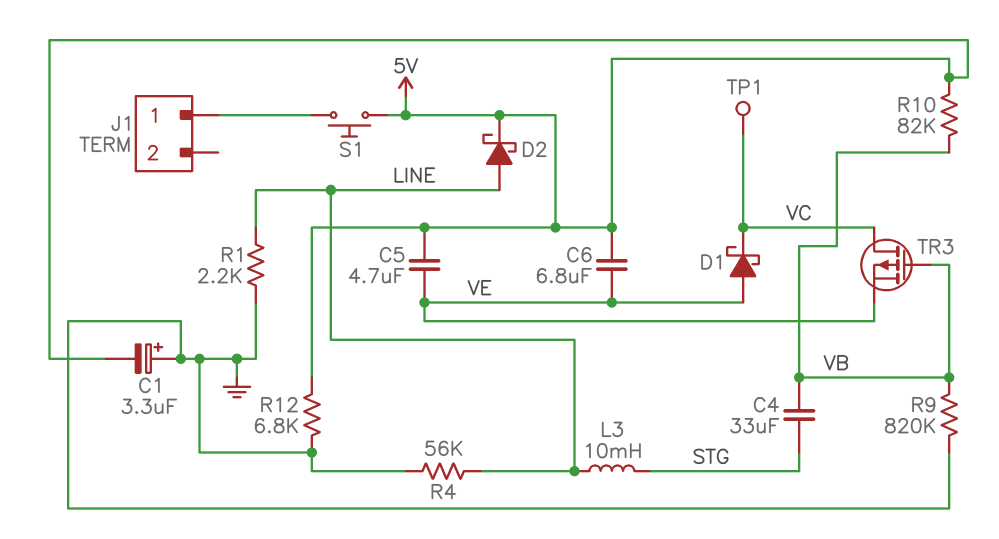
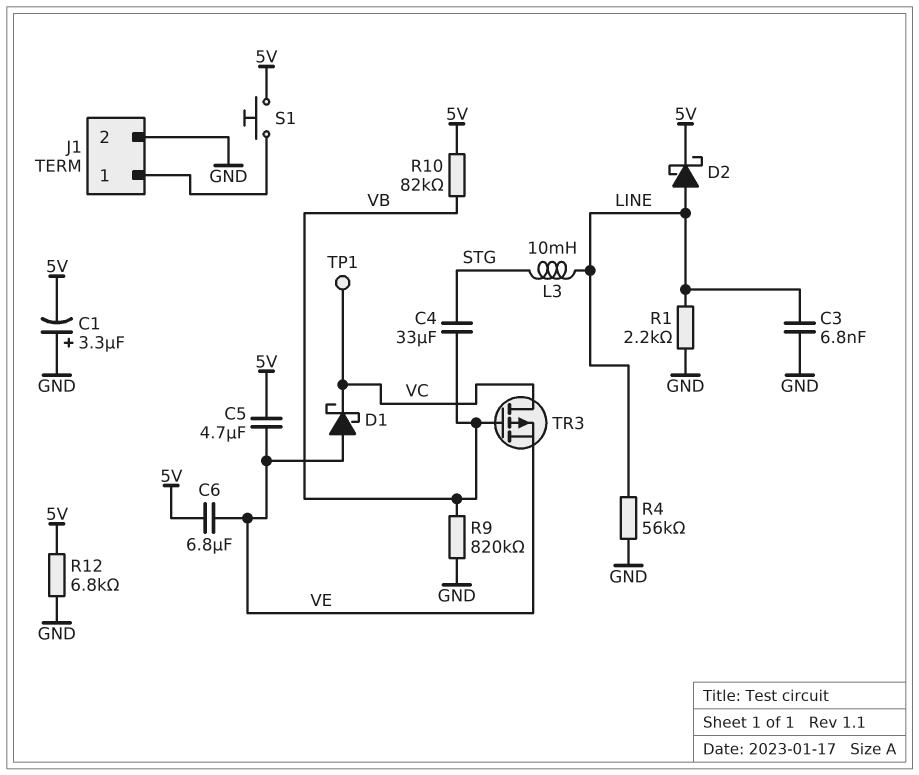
C3: none -> 6.8nF (GND, LINE)
J1 pin 2: none -> GND

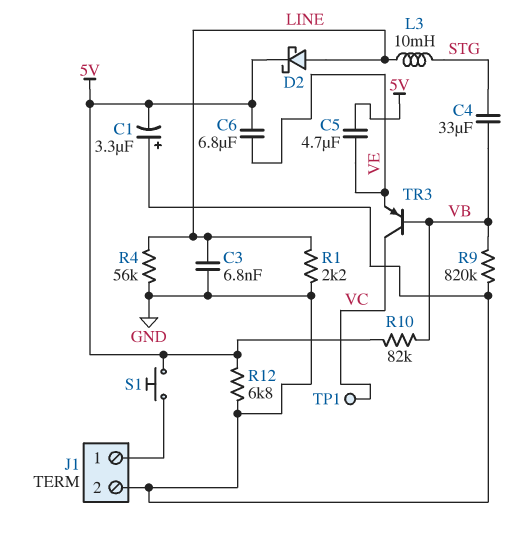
D1: schottky (A VE, K VC) -> none
TR3: PMOS (G VB, D VC, S VE) -> PNP (B VB, C VC, E VE)

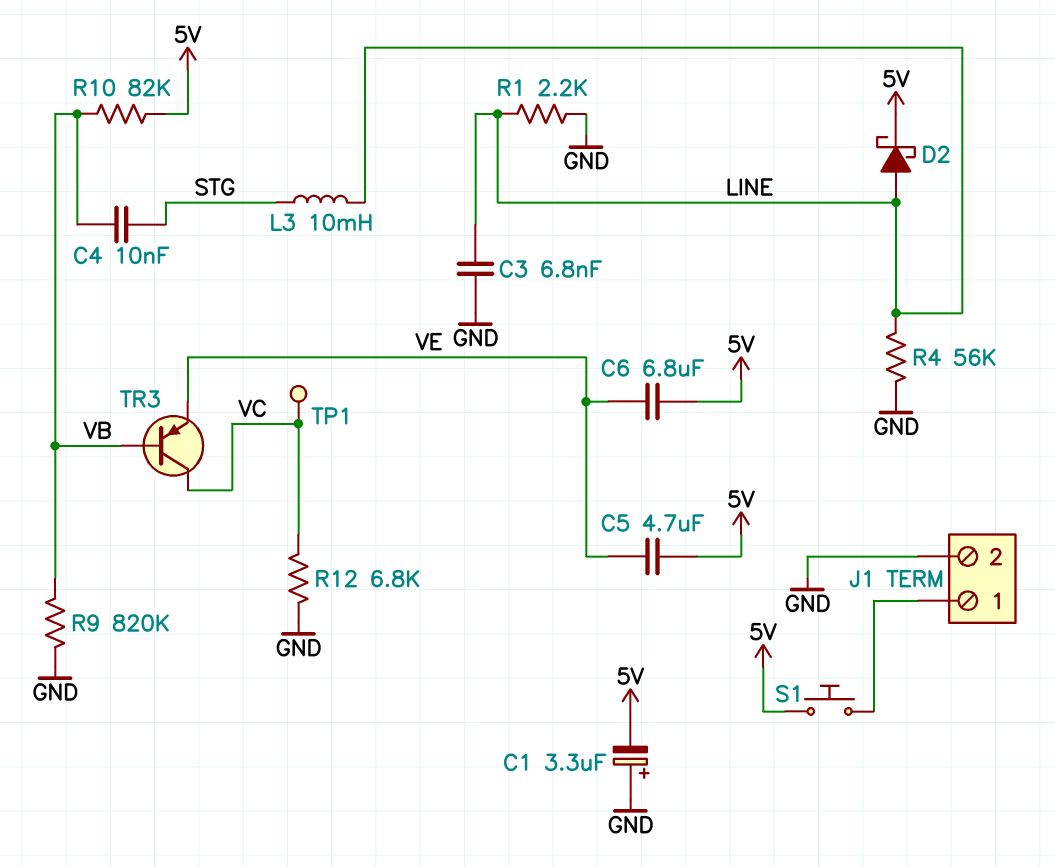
C4: 33uF (STG, VB) -> 10nF (STG, VB)
R12: 6.8k (5V, GND) -> 6.8k (GND, VC)

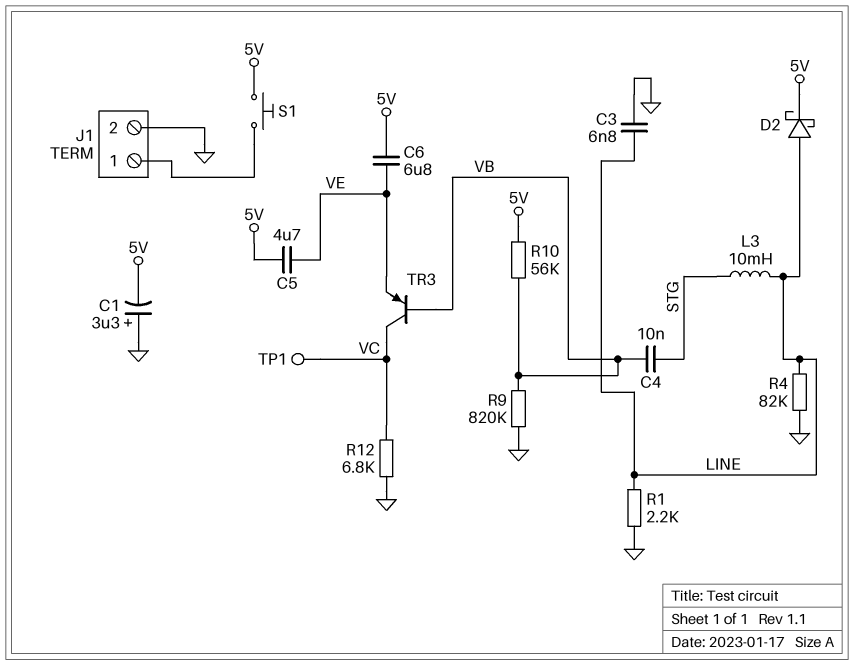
R4: 56k (GND, LINE) -> 82k (GND, LINE)
R10: 82k (5V, VB) -> 56k (5V, VB)

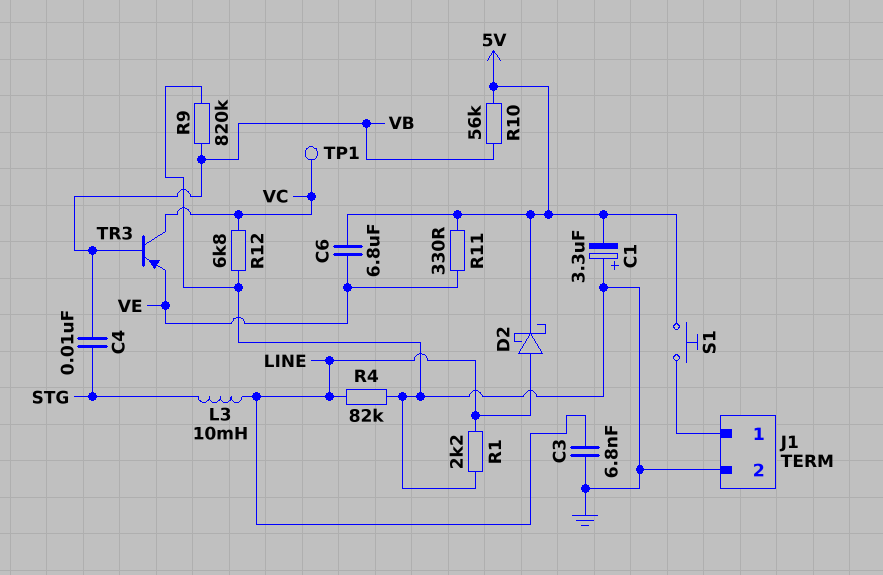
C5: 4.7uF (5V, VE) -> none
R11: none -> 330 (5V, VE)

